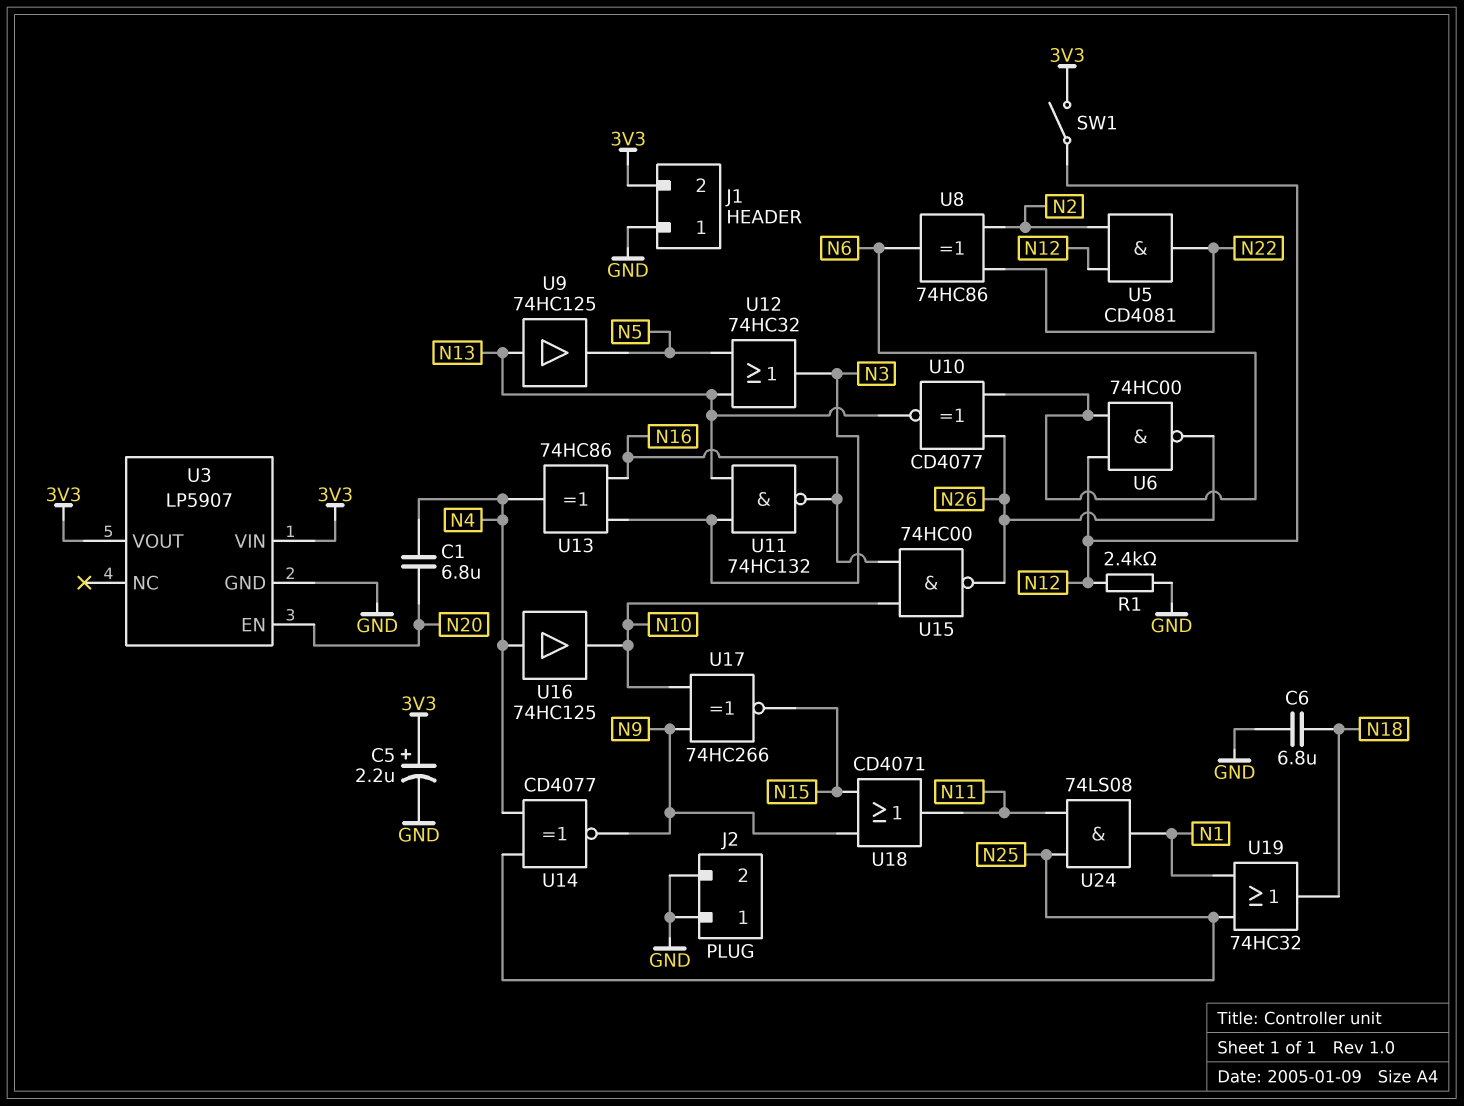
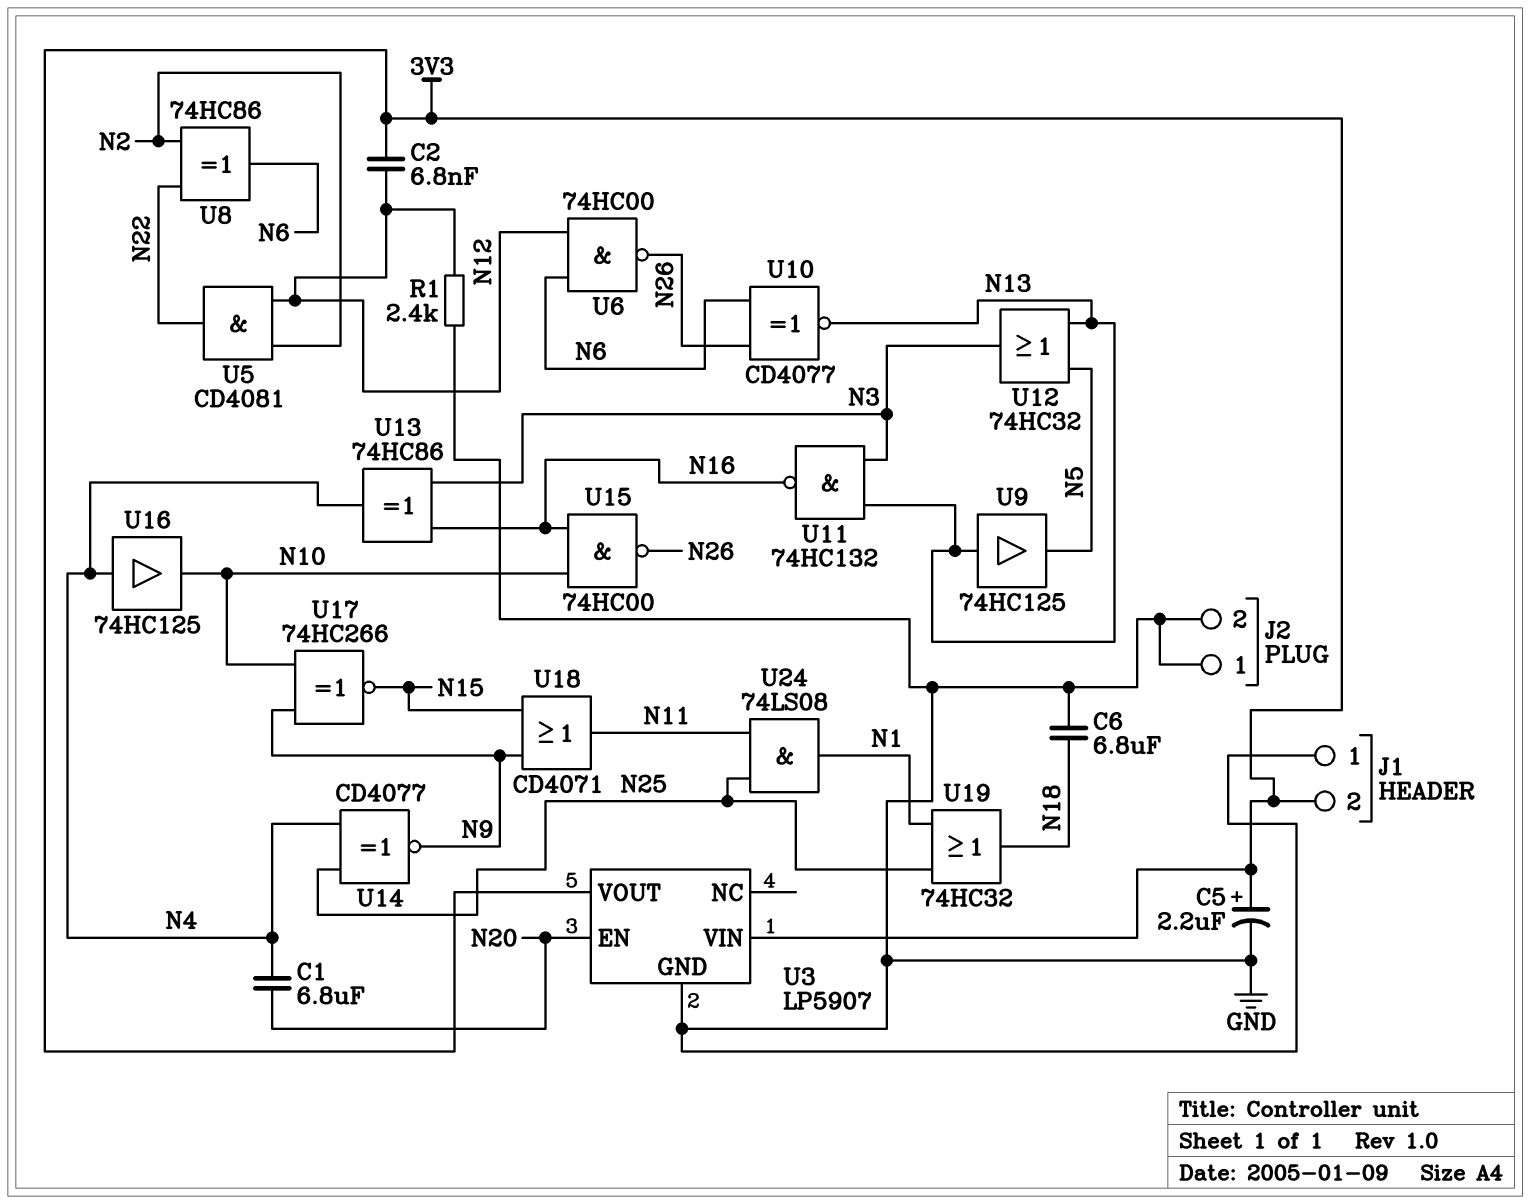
C2: none -> 6.8nF (3V3, N12)
SW1: switch (3V3, N12) -> none

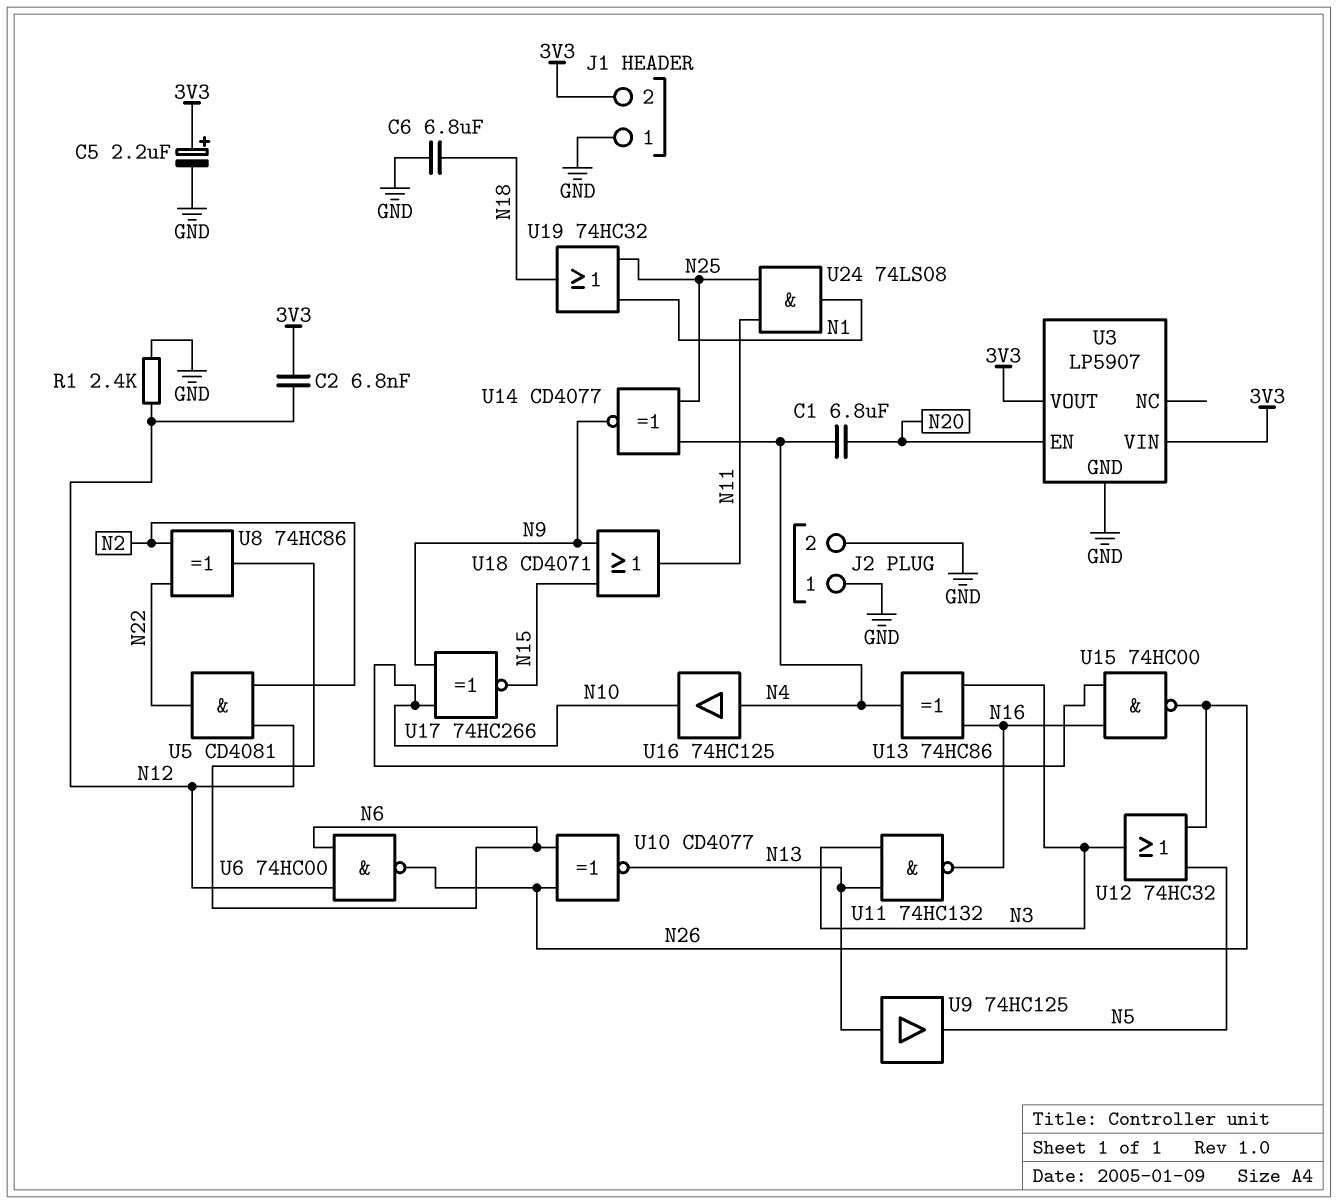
U12: OR 74HC32 (in N5, in N13, out N3) -> OR 74HC32 (in N5, in N26, out N3)

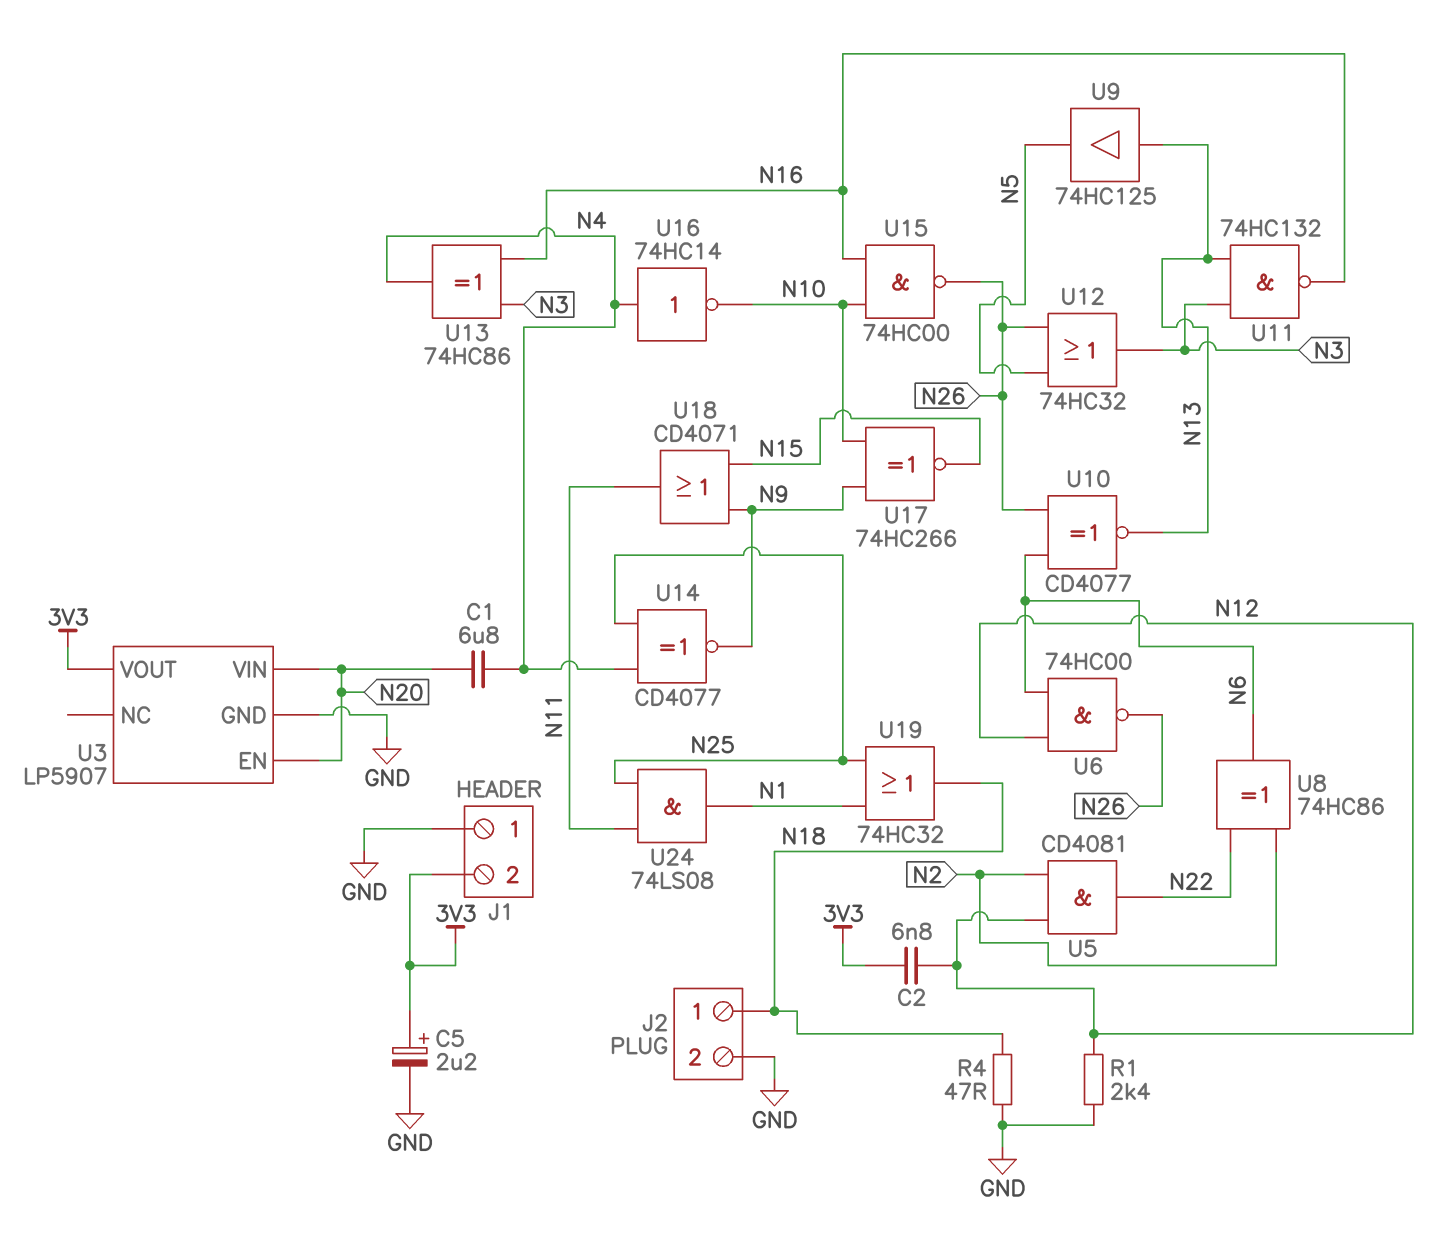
C6: 6.8uF (GND, N18) -> none
J2 pin 1: GND -> N18
R4: none -> 47 (GND, N18)
U3 pin VIN: 3V3 -> N20
U16: buffer 74HC125 (in N4, out N10) -> NOT 74HC14 (in N4, out N10)

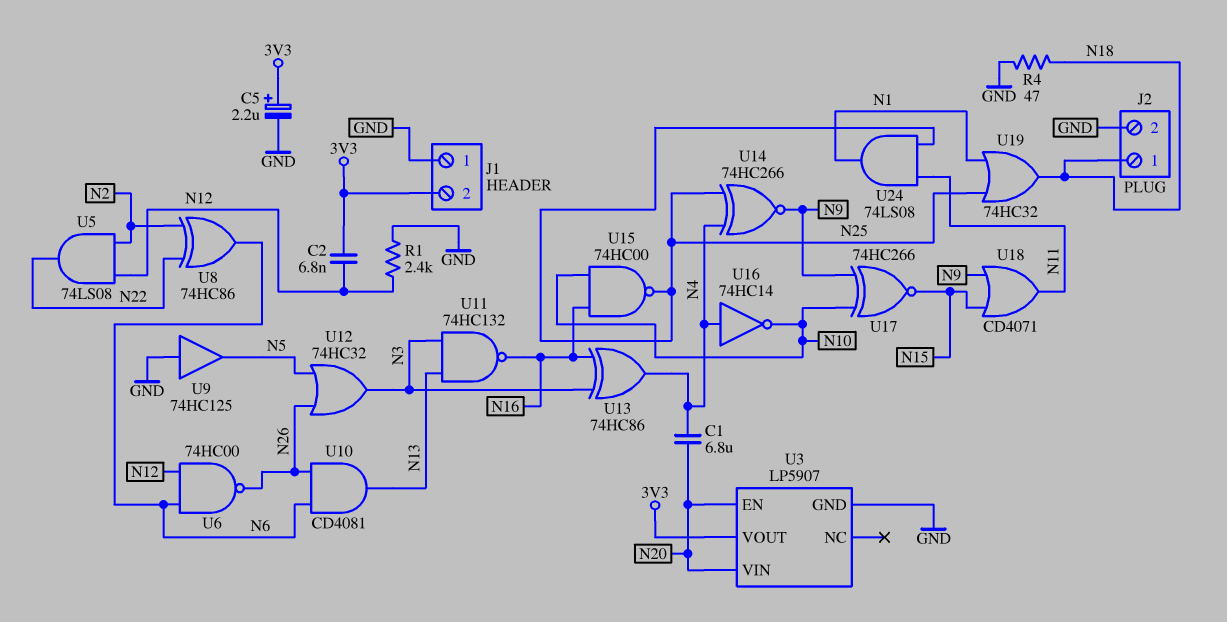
U5: AND CD4081 (in N2, in N12, out N22) -> AND 74LS08 (in N2, in N12, out N22)
U9: buffer 74HC125 (in N13, out N5) -> buffer 74HC125 (in GND, out N5)
U10: XNOR CD4077 (in N6, in N26, out N13) -> AND CD4081 (in N6, in N26, out N13)
U14: XNOR CD4077 (in N4, in N25, out N9) -> XNOR 74HC266 (in N4, in N25, out N9)
U15: NAND 74HC00 (in N10, in N16, out N26) -> NAND 74HC00 (in N10, in N16, out N25)

